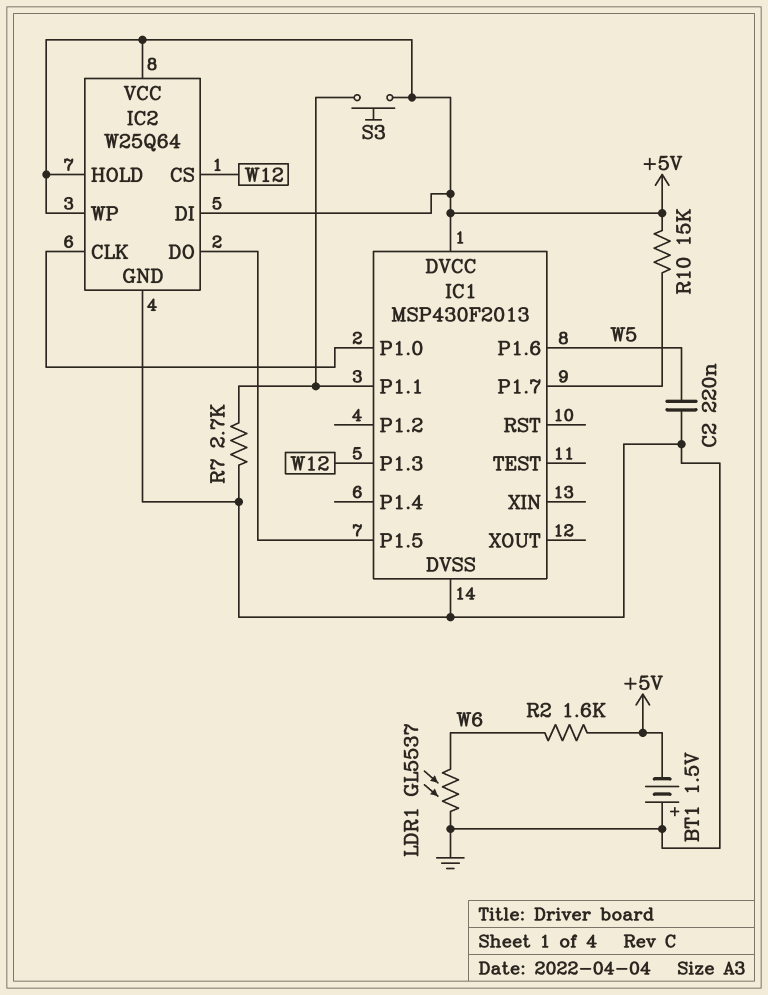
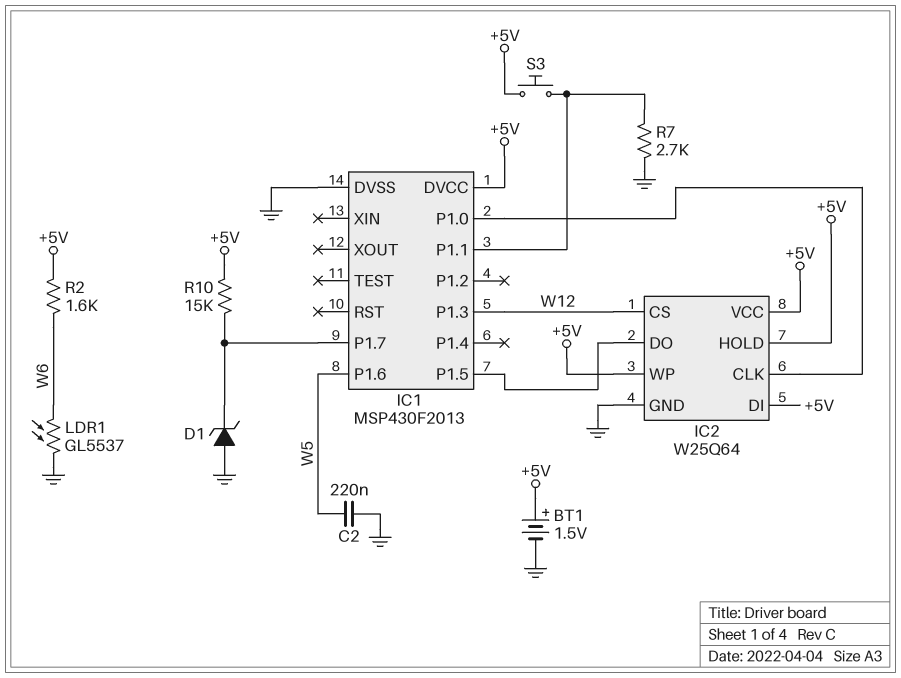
BT1: 1.5V (plus GND, minus +5V) -> 1.5V (plus +5V, minus GND)
D1: none -> zener (A GND, K IC1/P1.7)

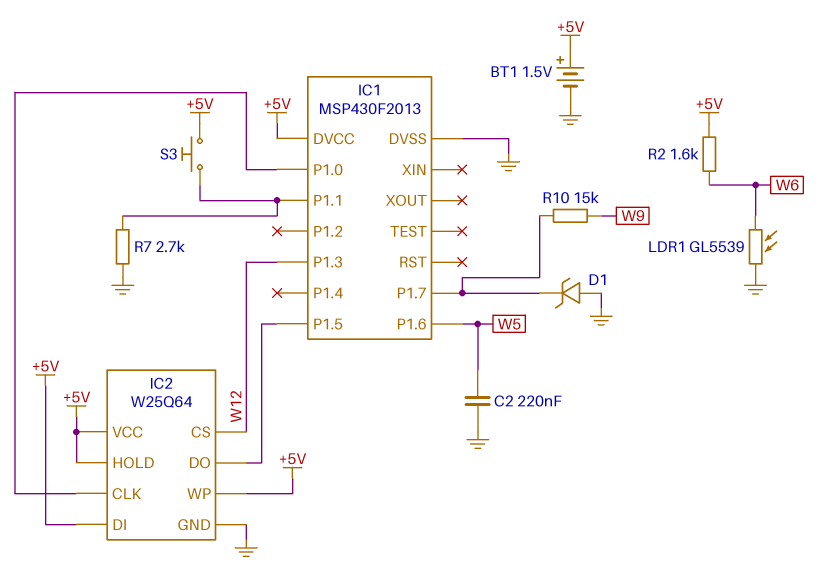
LDR1: GL5537 (GND, W6) -> GL5539 (GND, W6)
R10: 15k (+5V, IC1/P1.7) -> 15k (IC1/P1.7, W9)

